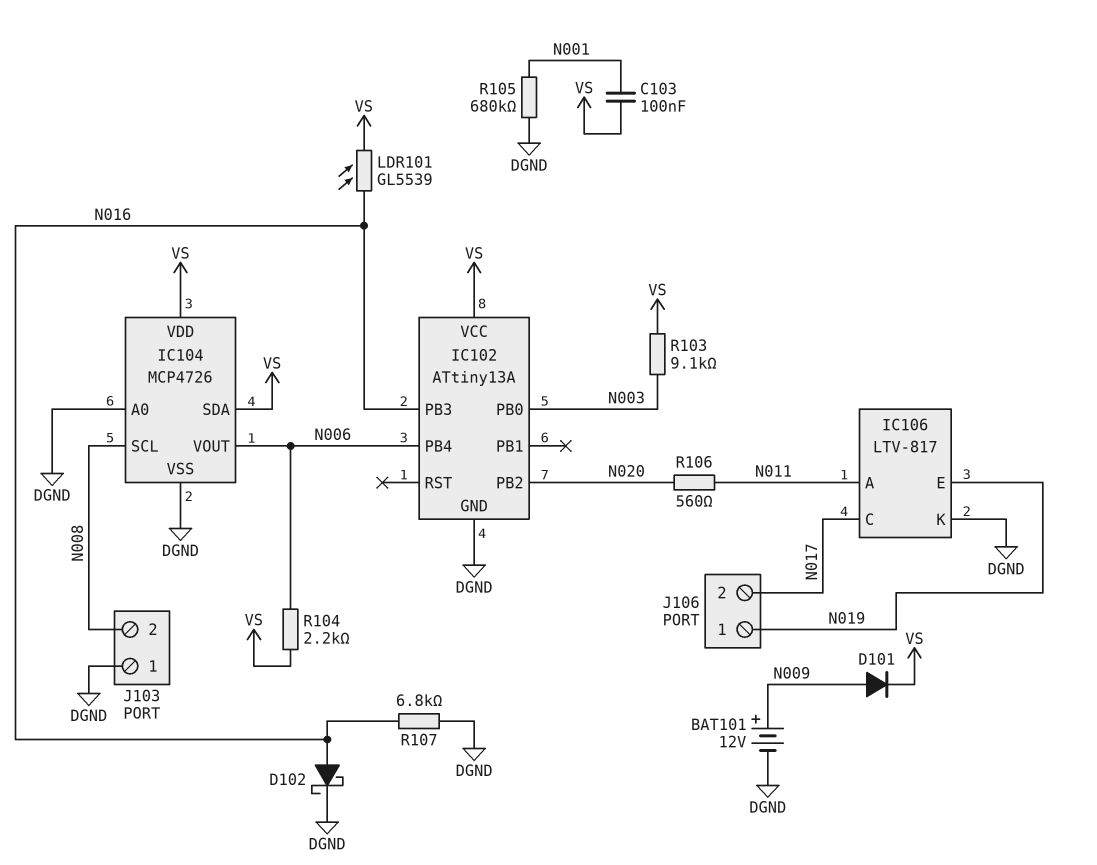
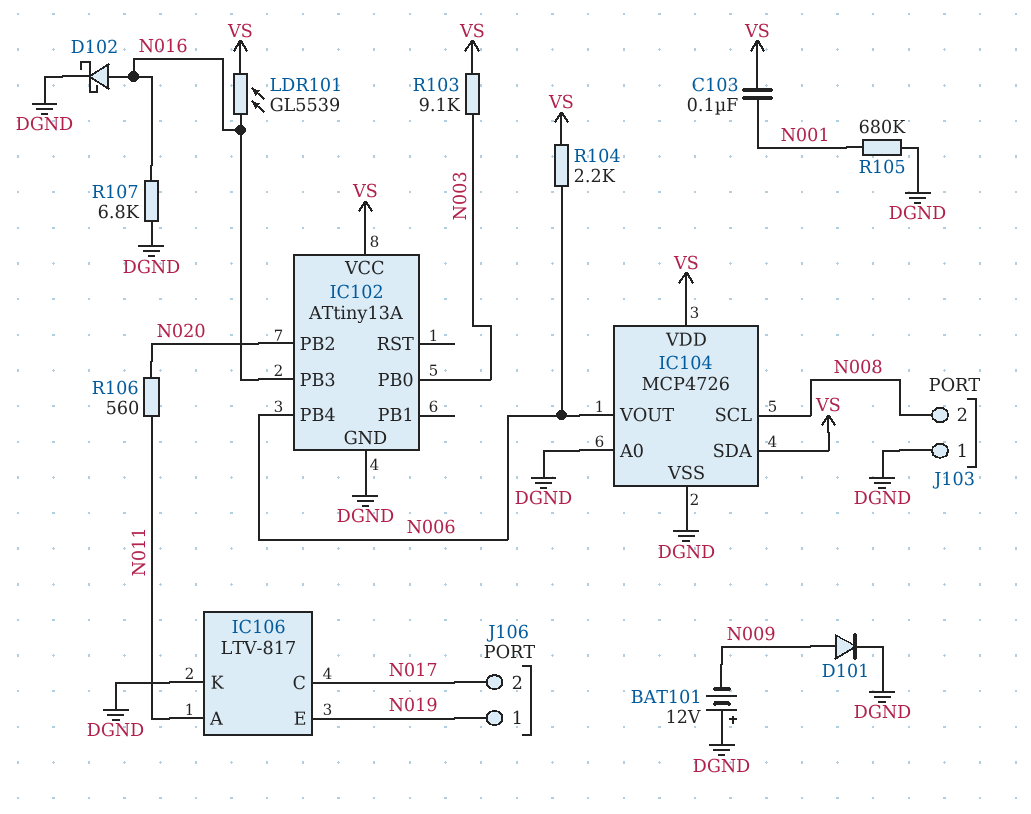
BAT101: 12V (plus N009, minus DGND) -> 12V (plus DGND, minus N009)
D101: diode (A N009, K VS) -> diode (A N009, K DGND)

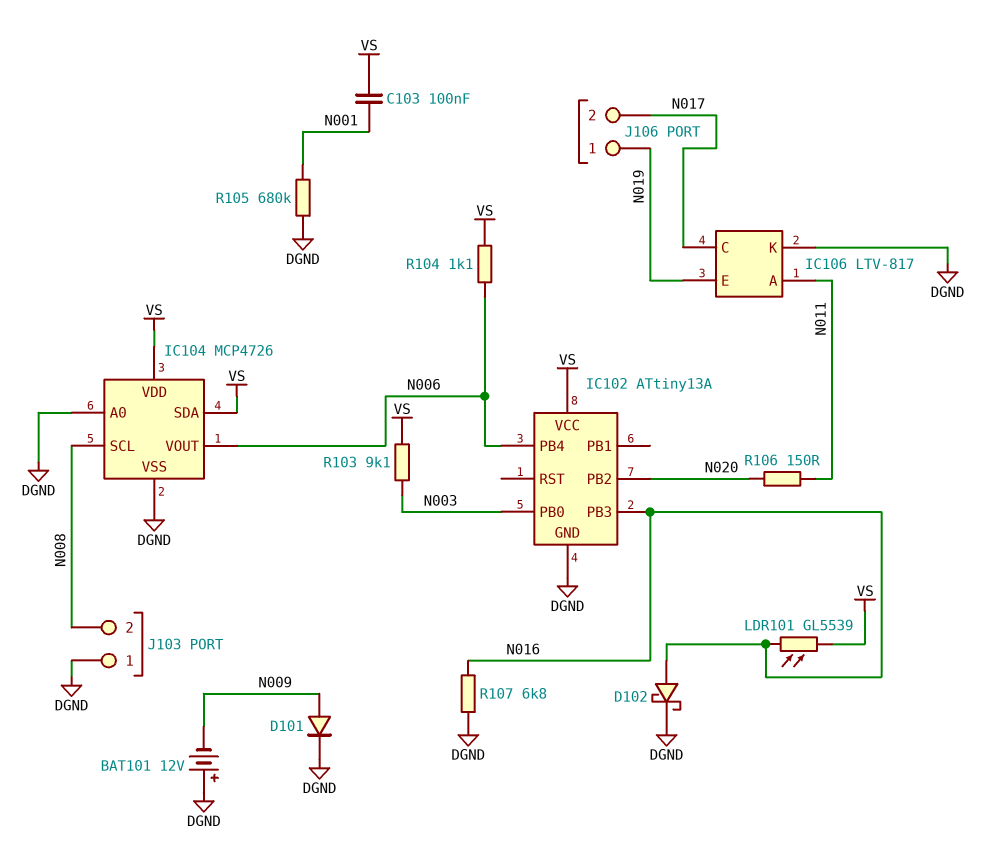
R104: 2.2k (N006, VS) -> 1.1k (N006, VS)
R106: 560 (N011, N020) -> 150 (N011, N020)

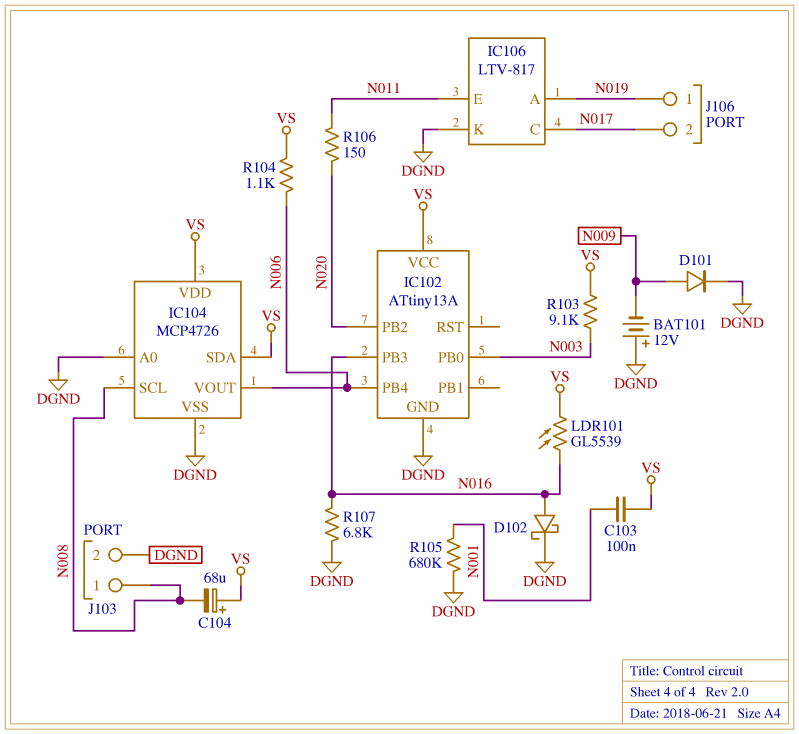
C104: none -> 68uF (plus VS, minus N008)
IC106 pin A: N011 -> N019
IC106 pin E: N019 -> N011
J103 pin 1: DGND -> N008
J103 pin 2: N008 -> DGND

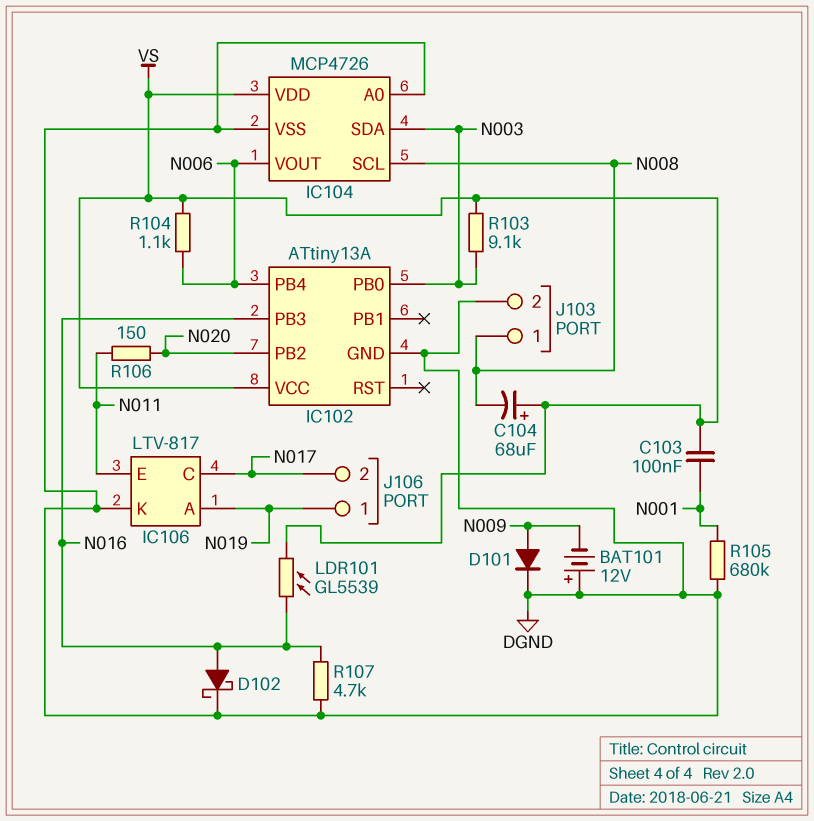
IC104 pin SDA: VS -> N003
R107: 6.8k (DGND, N016) -> 4.7k (DGND, N016)

